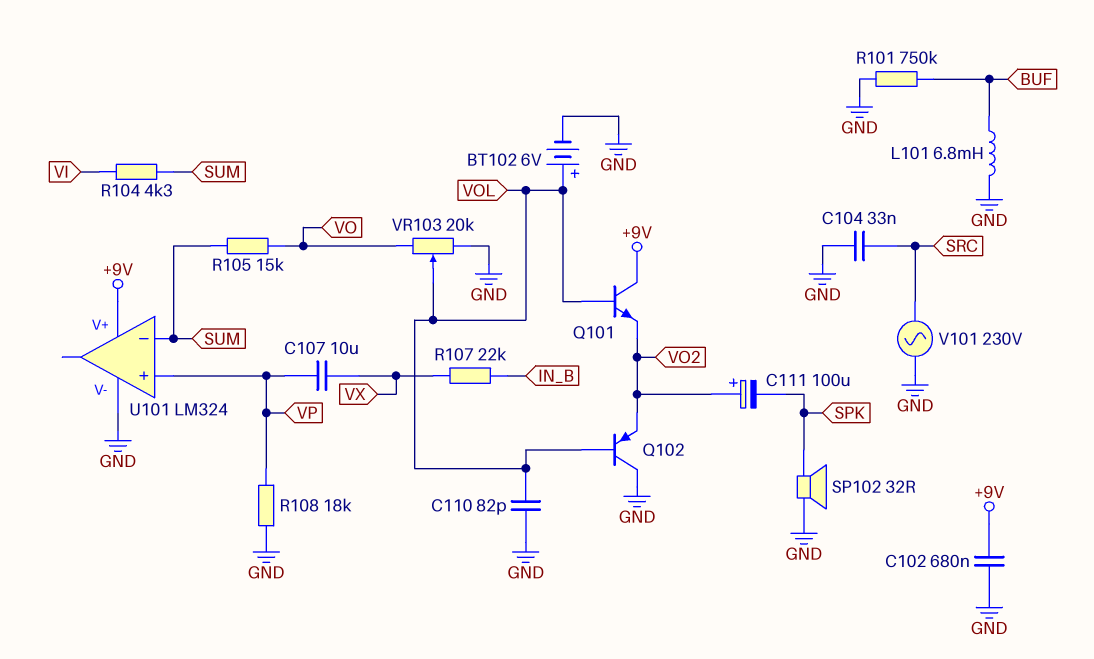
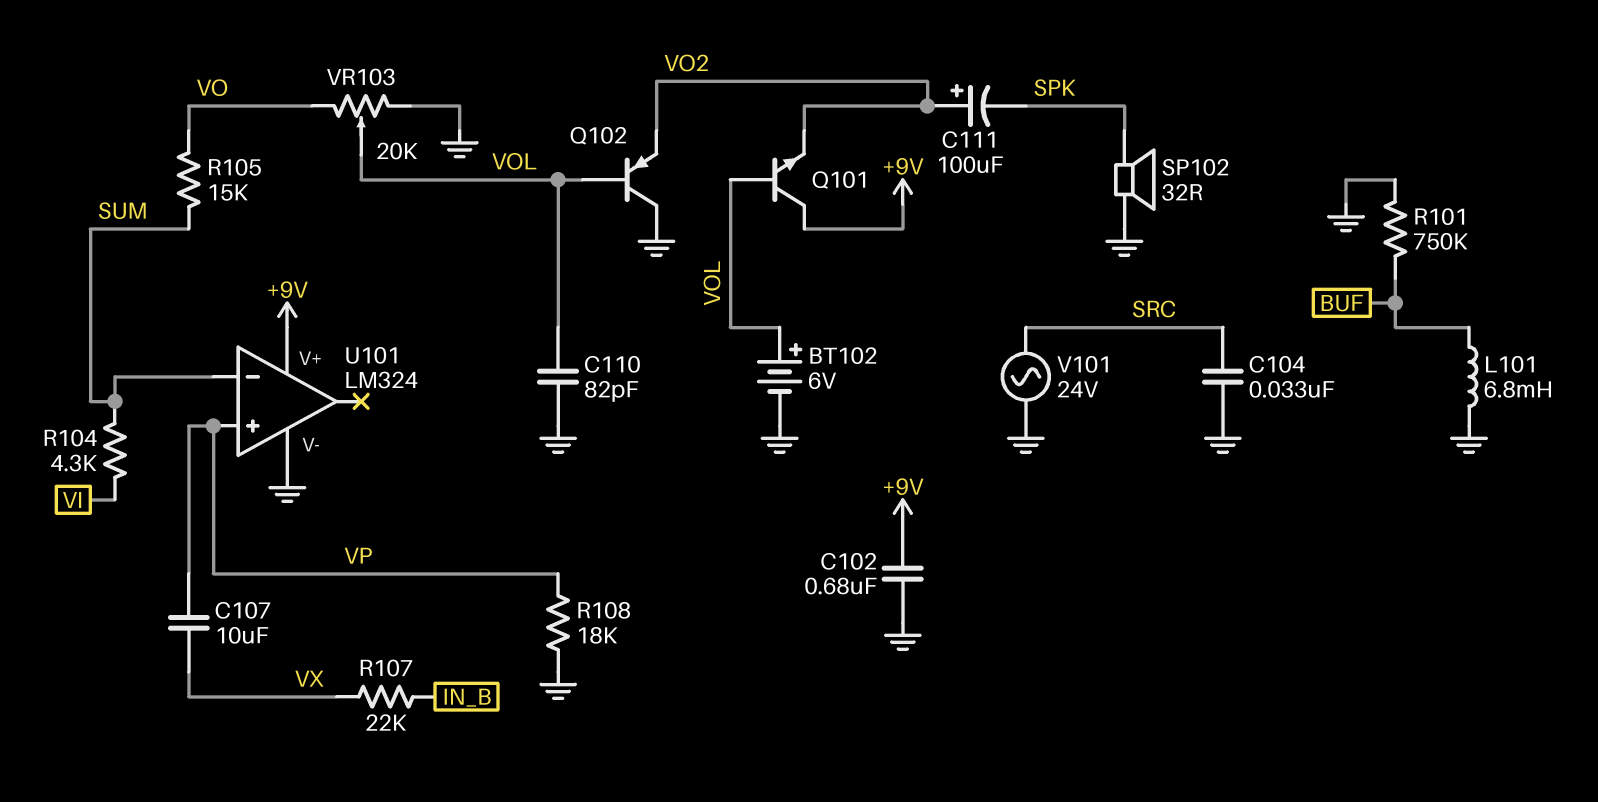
V101: AC 230V (GND, SRC) -> AC 24V (GND, SRC)

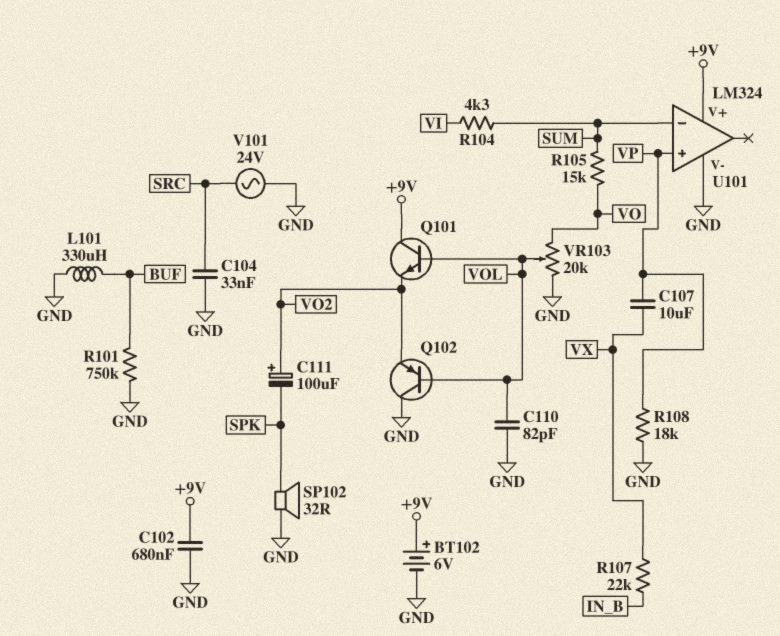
BT102: 6V (plus VOL, minus GND) -> 6V (plus +9V, minus GND)
L101: 6.8mH (BUF, GND) -> 330uH (BUF, GND)

